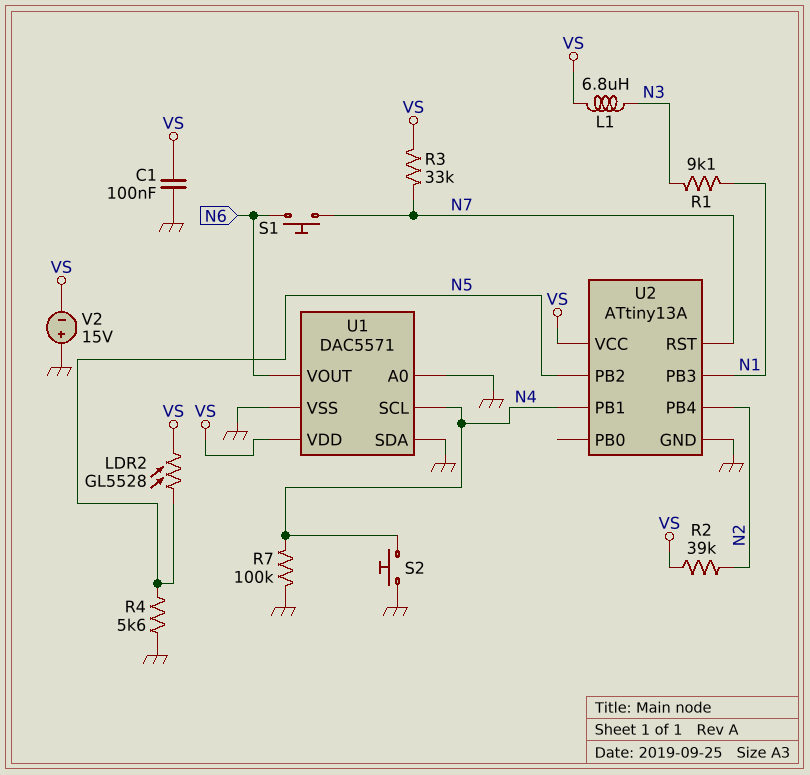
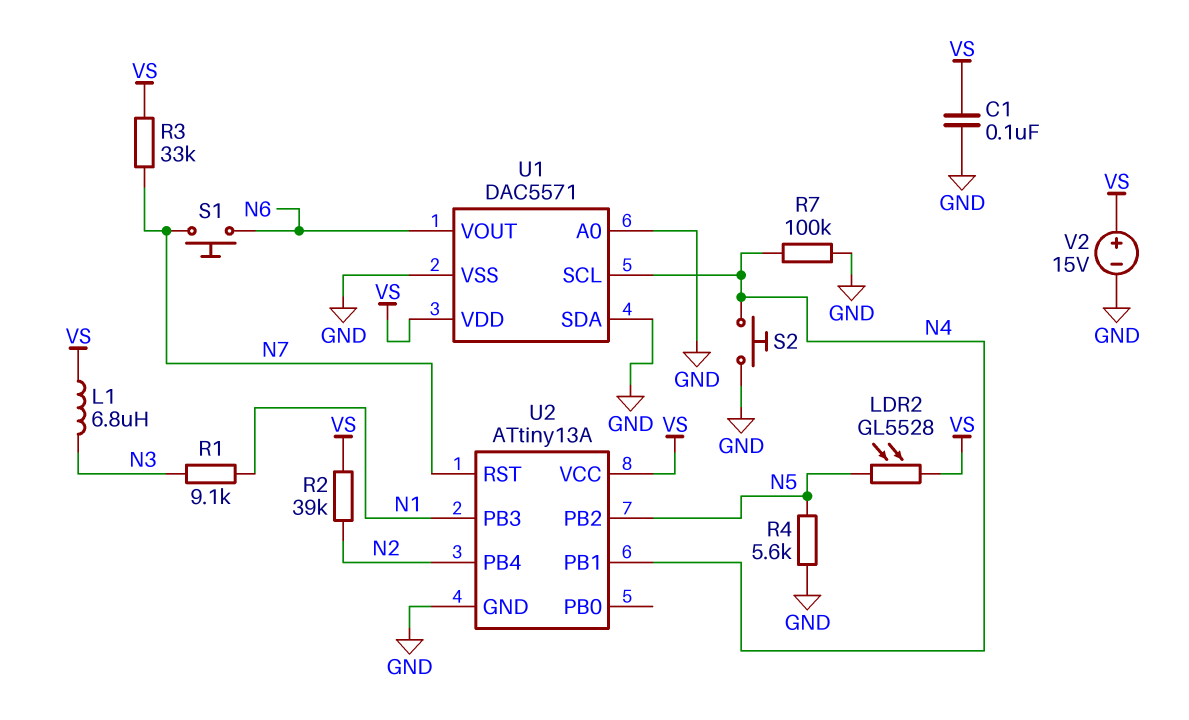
V2: 15V (plus GND, minus VS) -> 15V (plus VS, minus GND)

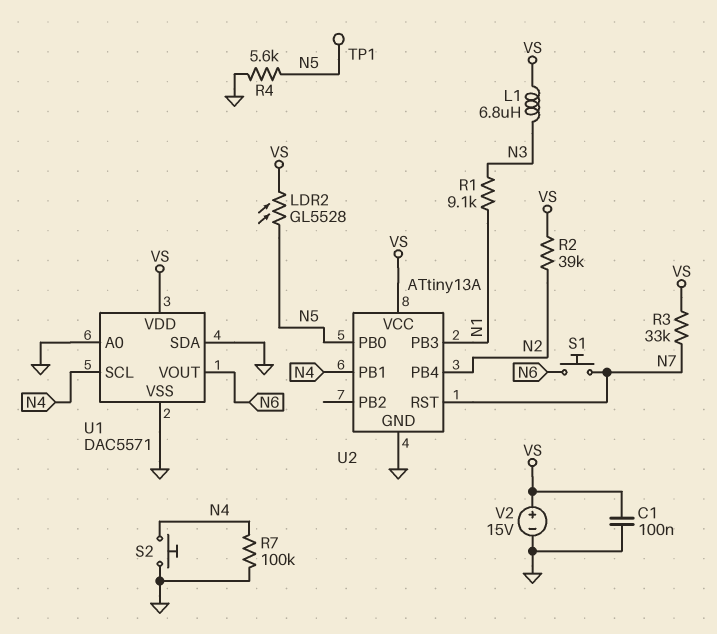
TP1: none -> test point (N5)
U2 pin PB0: none -> N5
U2 pin PB2: N5 -> none

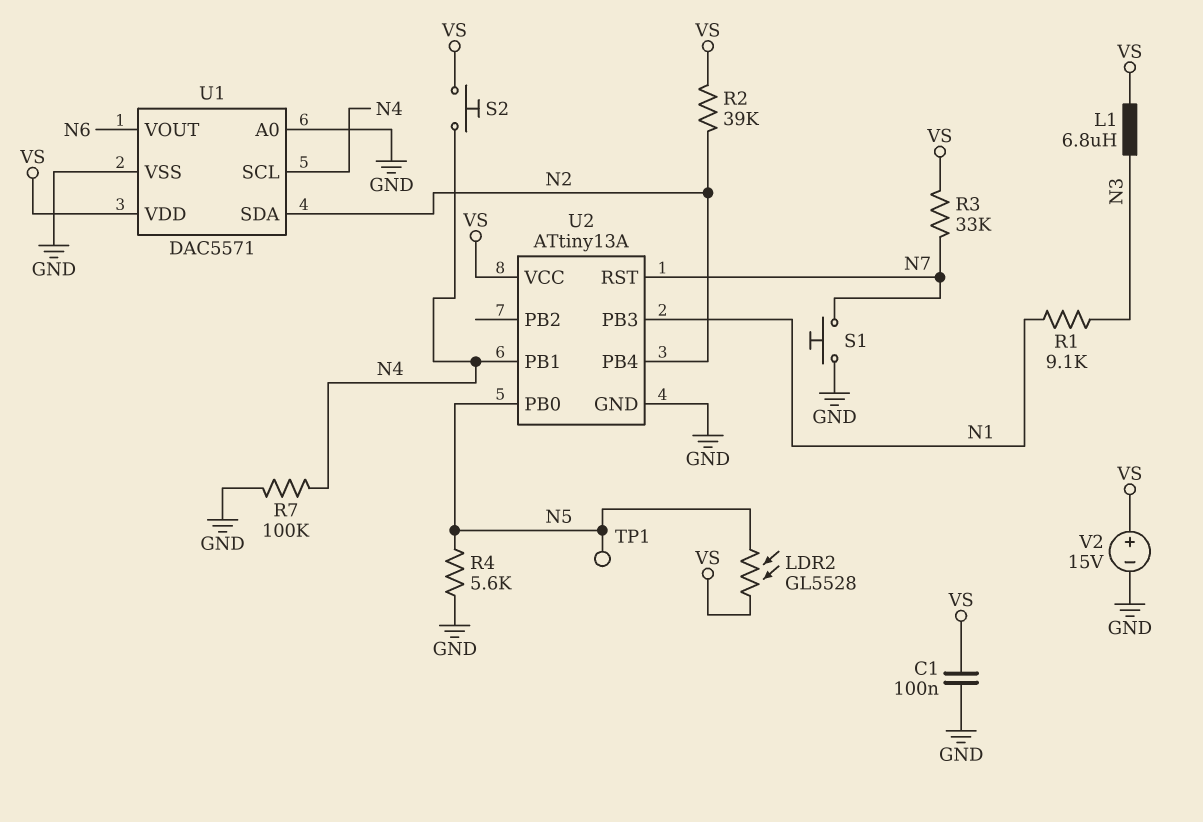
S1: button (N6, N7) -> button (GND, N7)
S2: button (GND, N4) -> button (N4, VS)
U1 pin SDA: GND -> N2

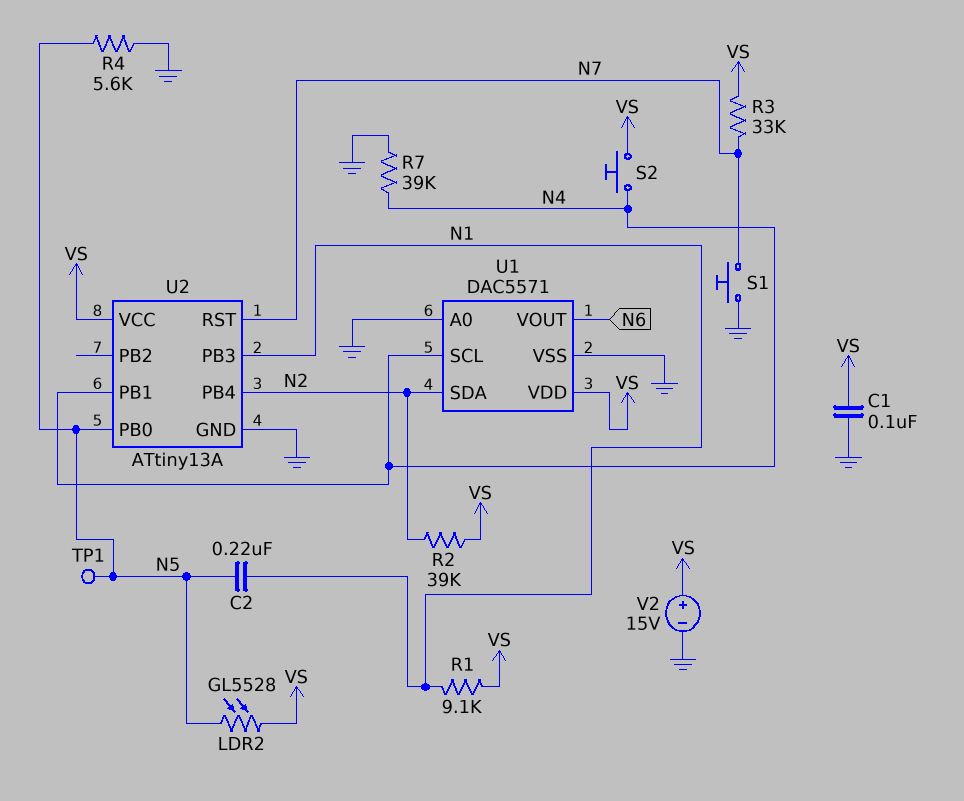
C2: none -> 220nF (N1, N5)
L1: 6.8uH (N3, VS) -> none
R1: 9.1k (N1, N3) -> 9.1k (N1, VS)
R7: 100k (GND, N4) -> 39k (GND, N4)

